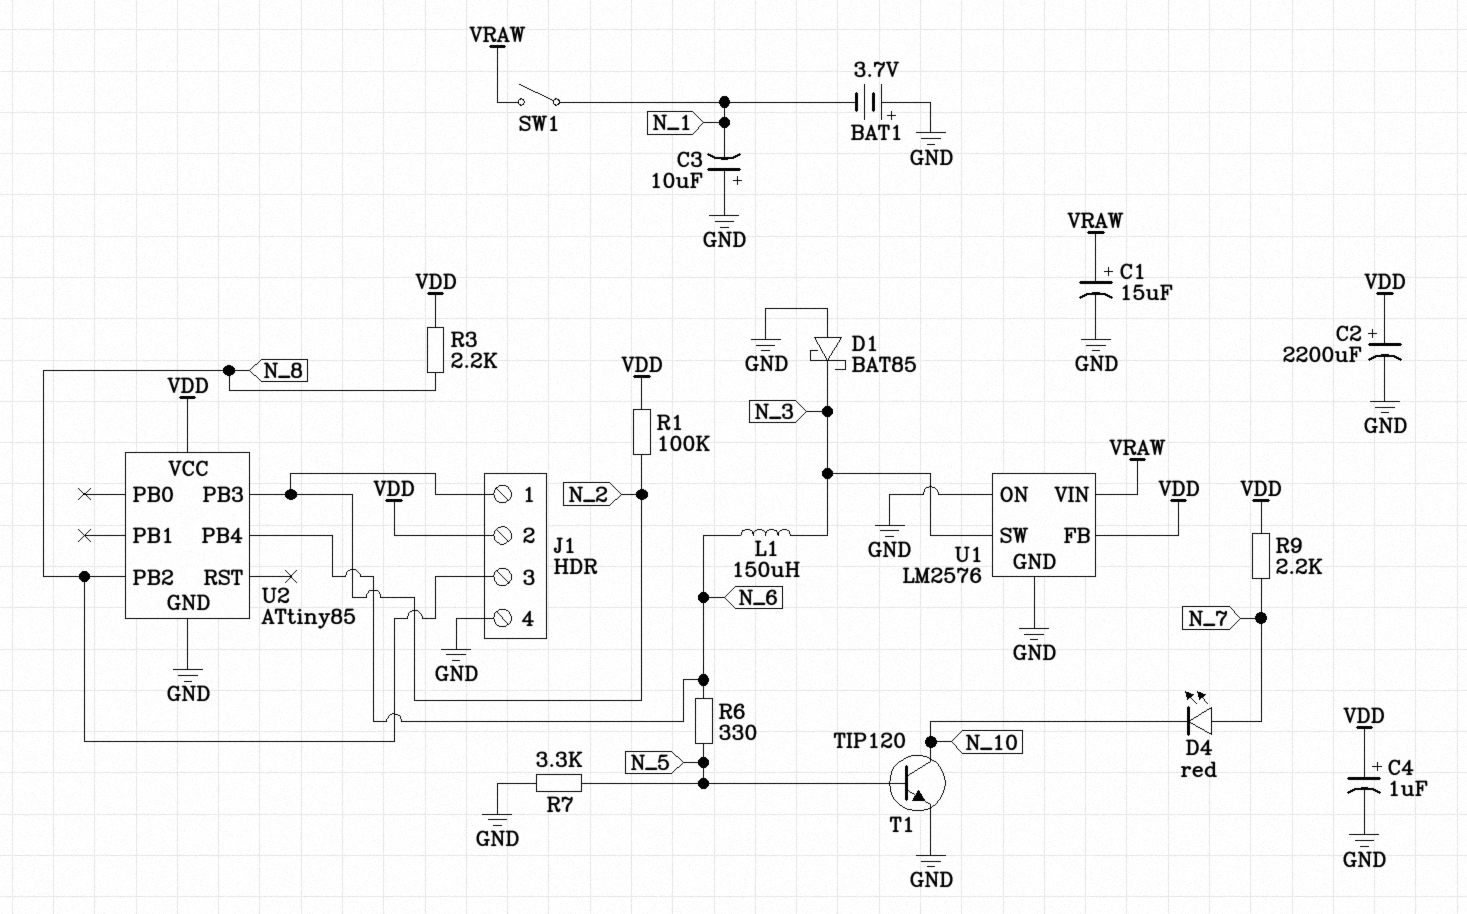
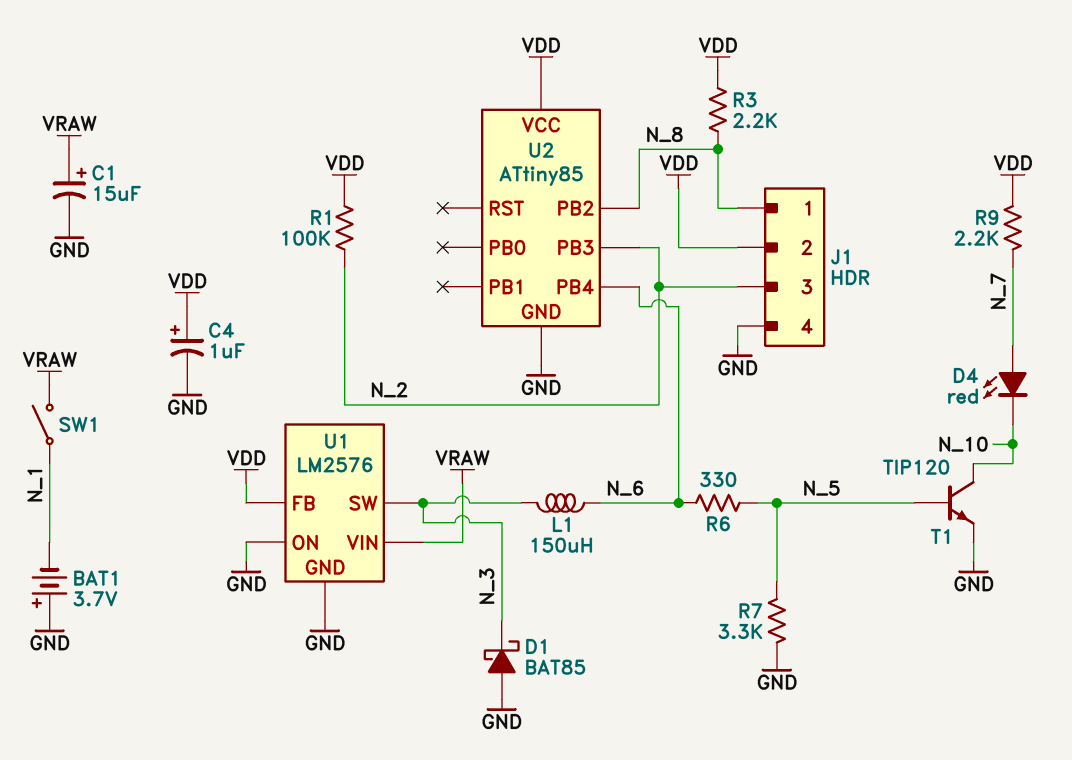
C2: 2200uF (plus VDD, minus GND) -> none
C3: 10uF (plus GND, minus N_1) -> none
J1 pin 1: N_2 -> N_8
J1 pin 3: N_8 -> N_2

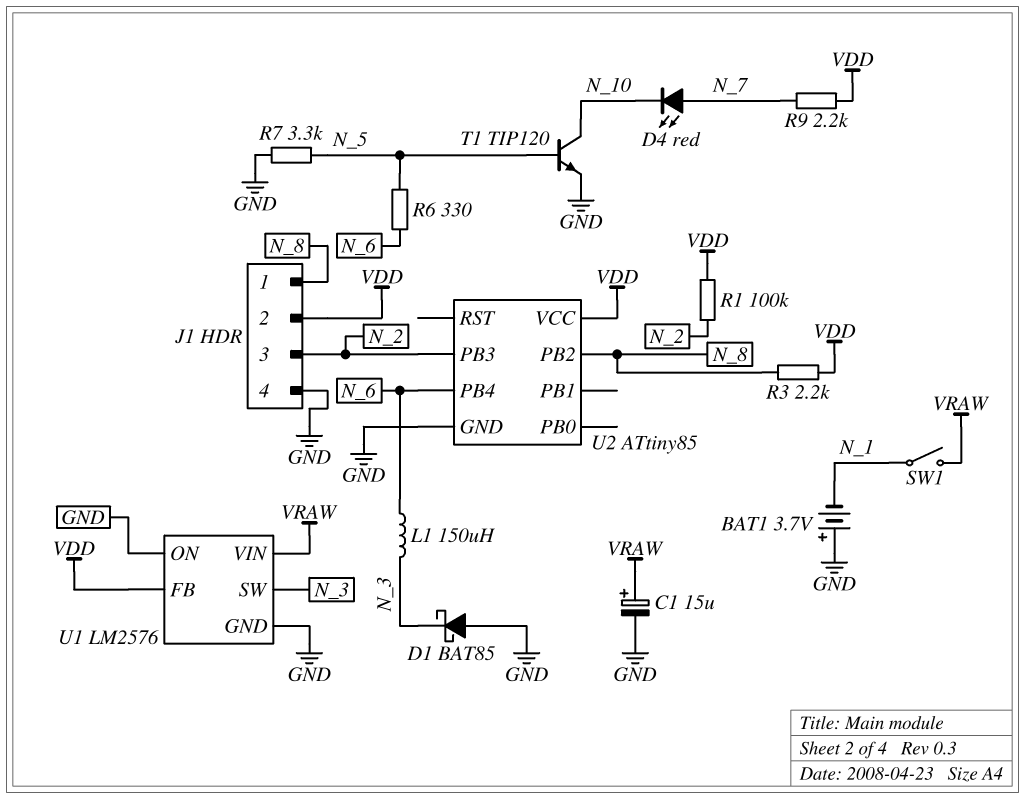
C4: 1uF (plus VDD, minus GND) -> none

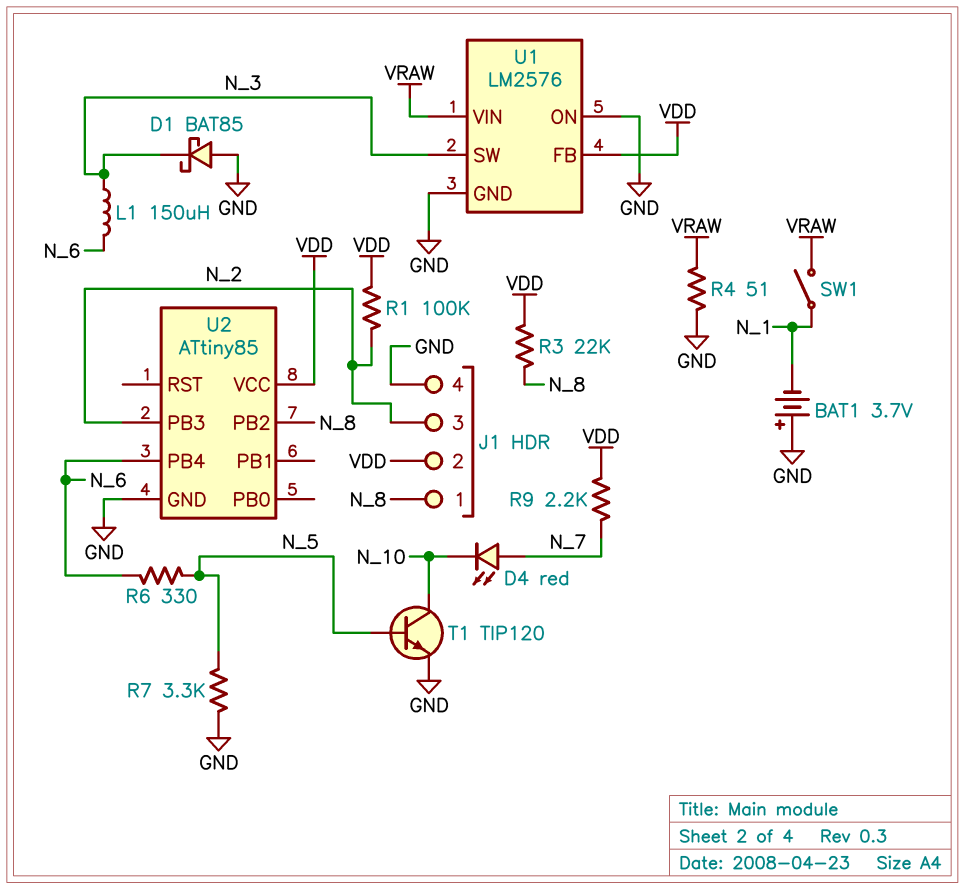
C1: 15uF (plus VRAW, minus GND) -> none
R3: 2.2k (N_8, VDD) -> 22k (N_8, VDD)
R4: none -> 51 (GND, VRAW)

